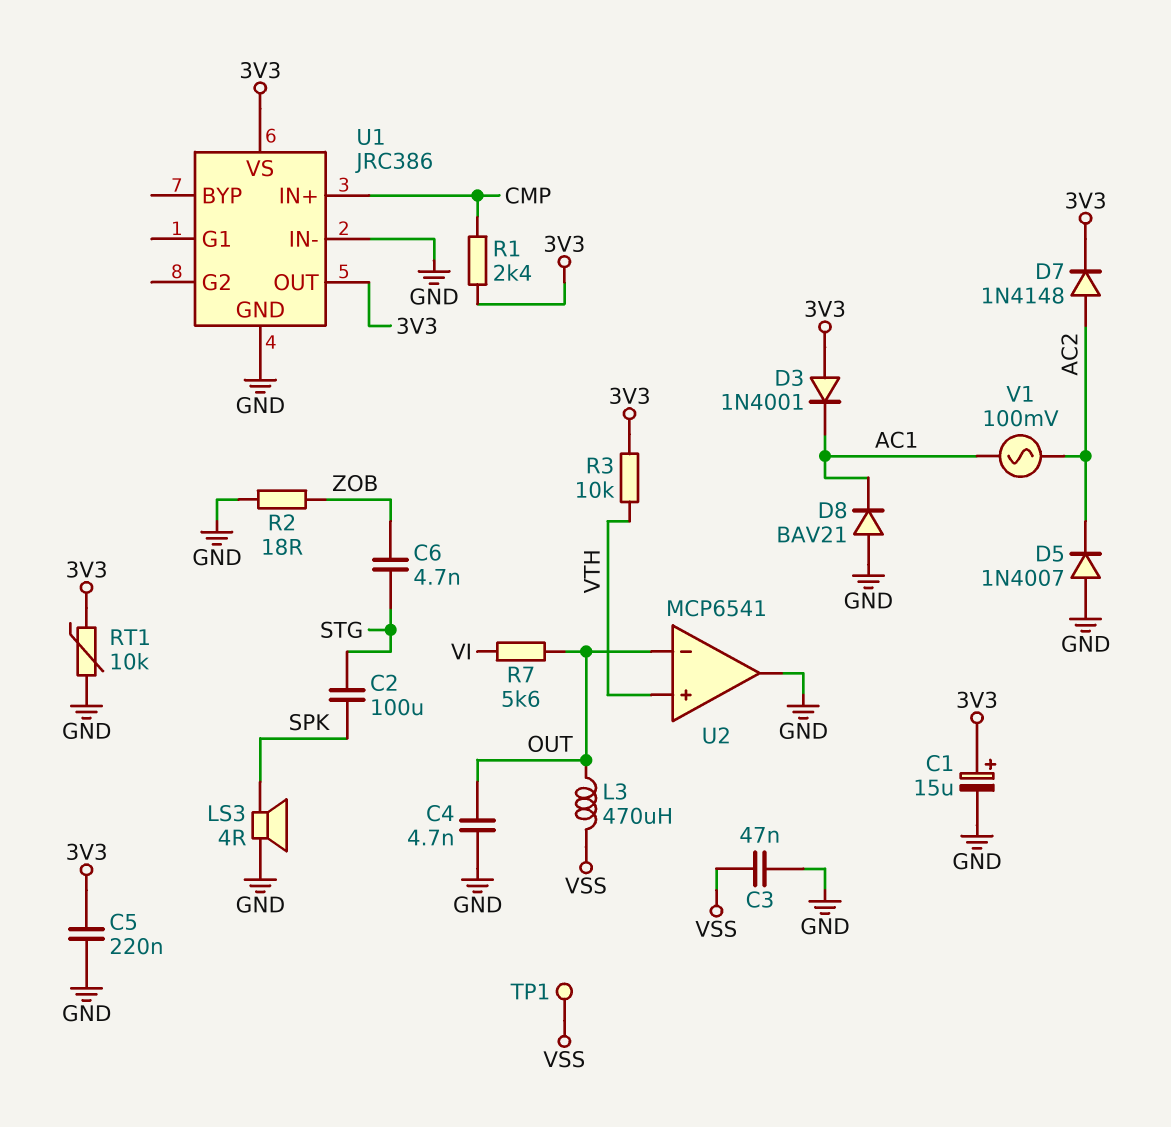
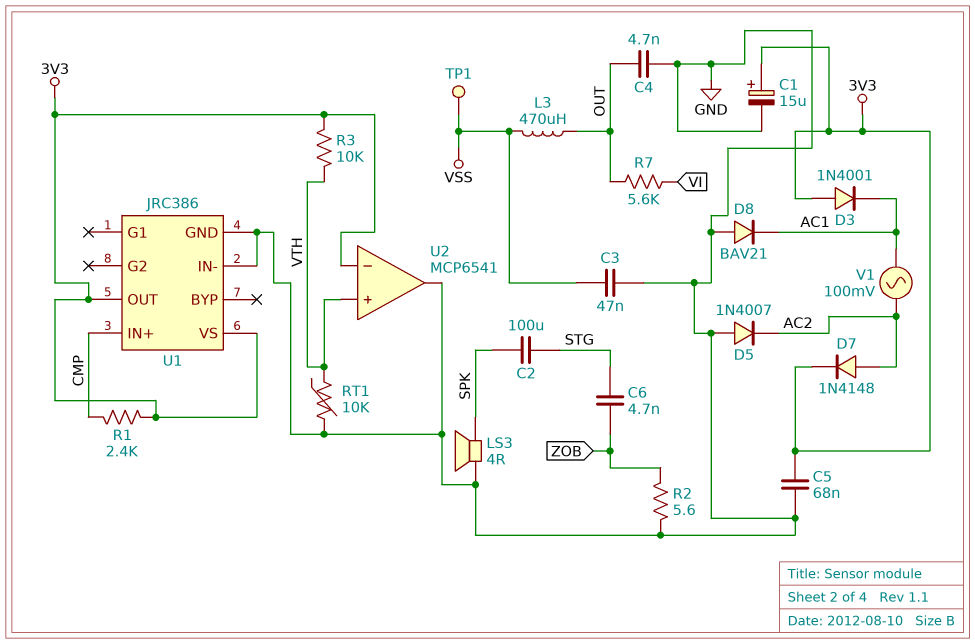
C5: 220nF (3V3, GND) -> 68nF (3V3, GND)
R2: 18 (GND, ZOB) -> 5.6 (GND, ZOB)
RT1: 10k (3V3, GND) -> 10k (GND, VTH)
U2 pin in-: OUT -> 3V3

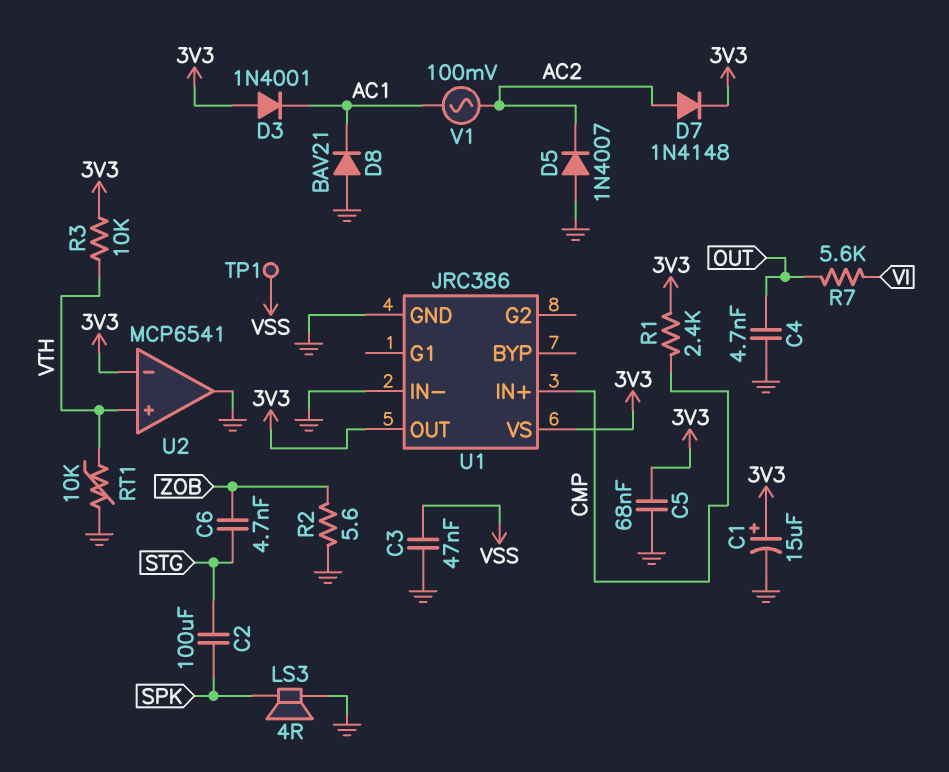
L3: 470uH (OUT, VSS) -> none

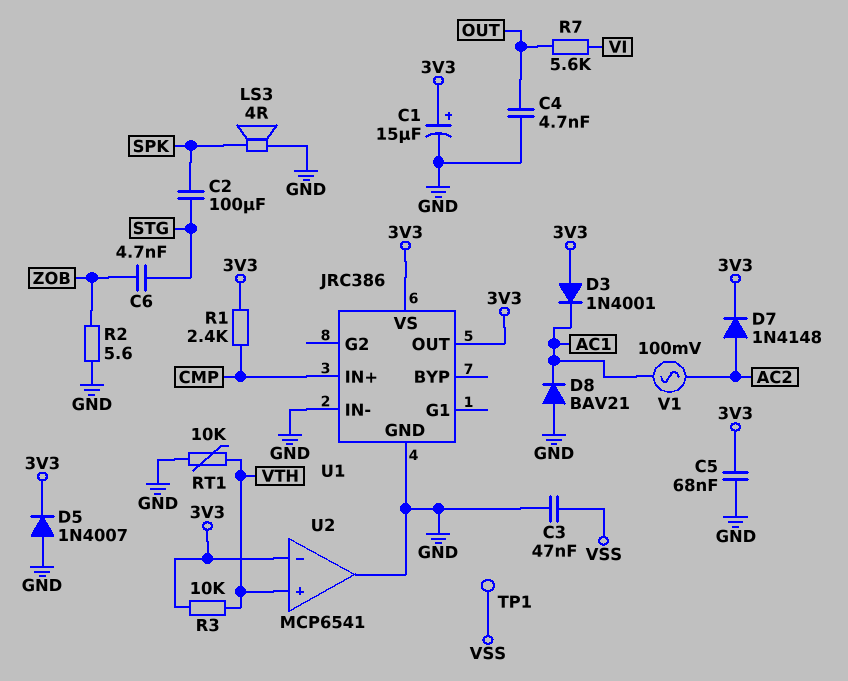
D5: diode 1N4007 (A GND, K AC2) -> diode 1N4007 (A GND, K 3V3)

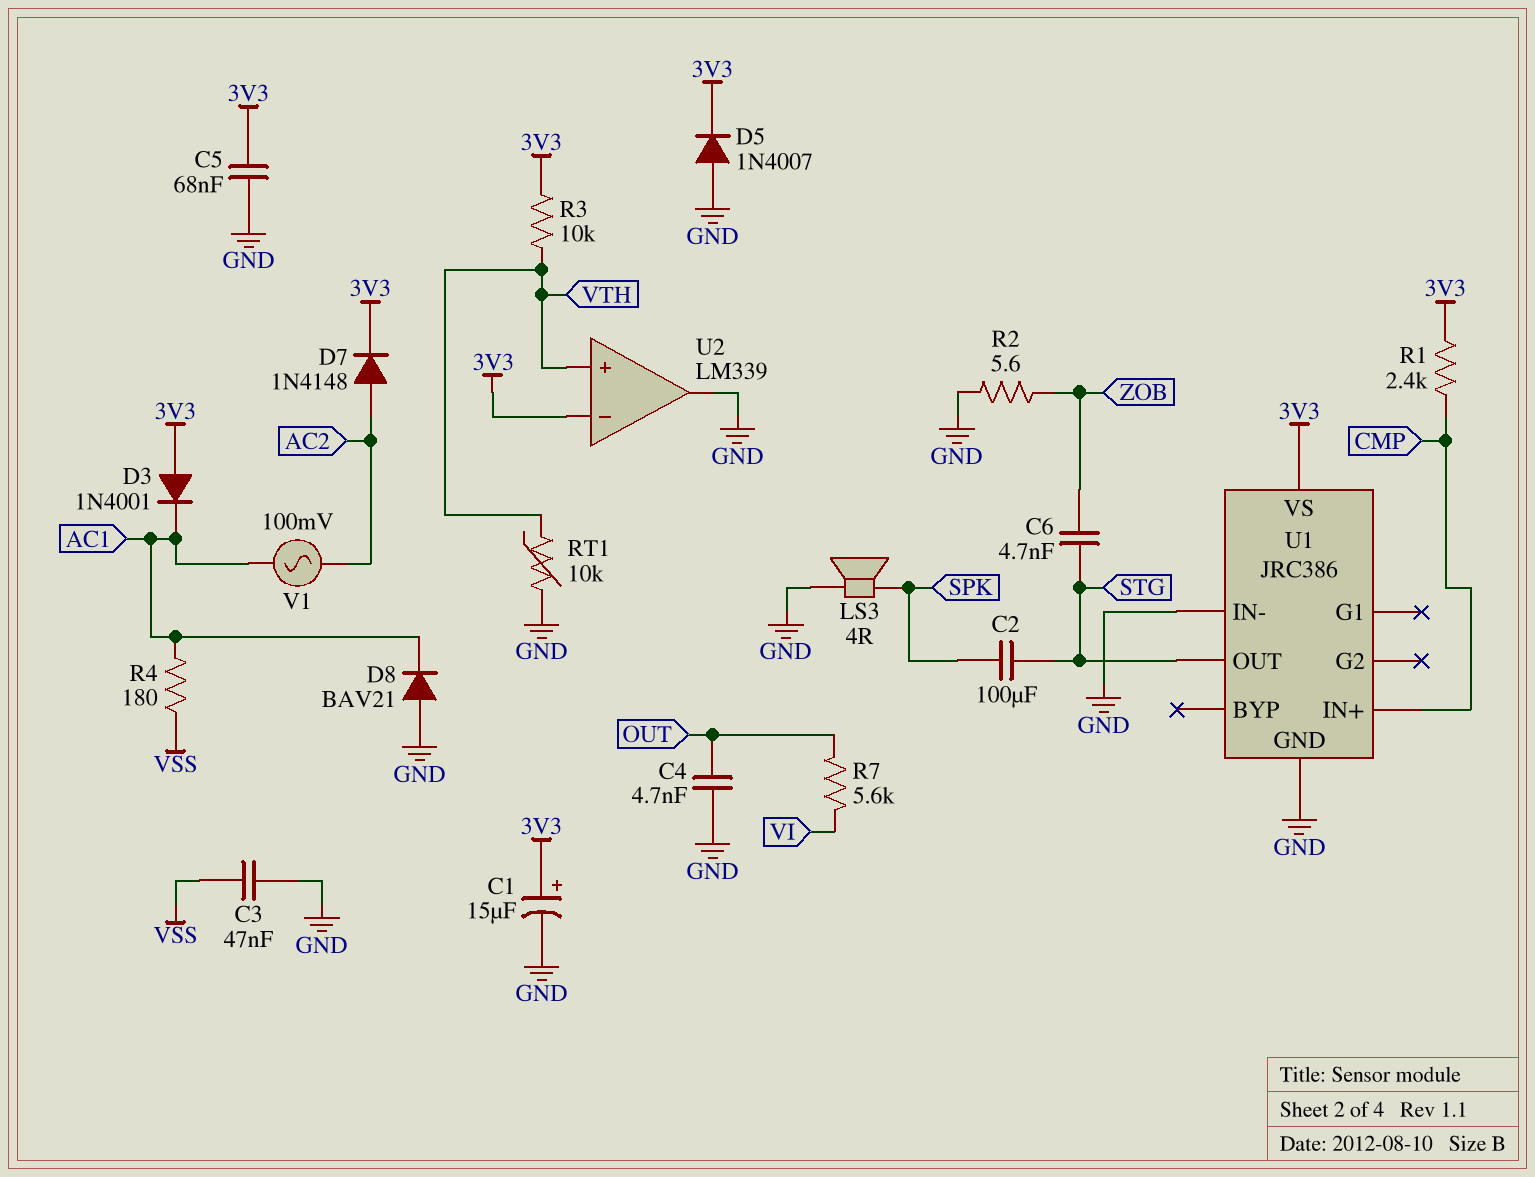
R4: none -> 180 (AC1, VSS)
TP1: test point (VSS) -> none
U1 pin OUT: 3V3 -> STG
U2: MCP6541 -> LM339

